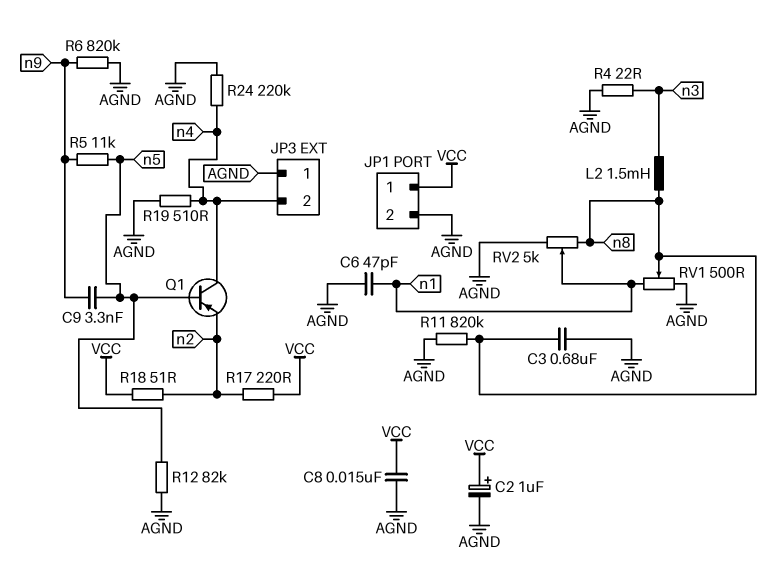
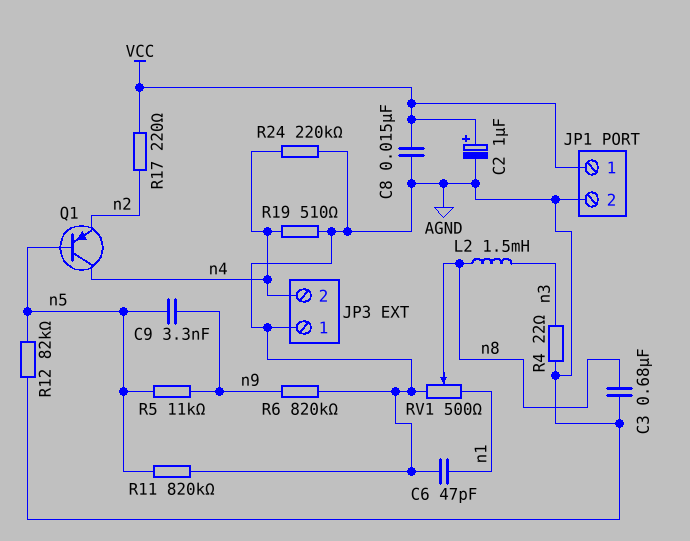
R11: 820k (AGND, n8) -> 820k (AGND, n5)
R18: 51 (VCC, n2) -> none
RV2: 5k (AGND, n8, wiper n1) -> none

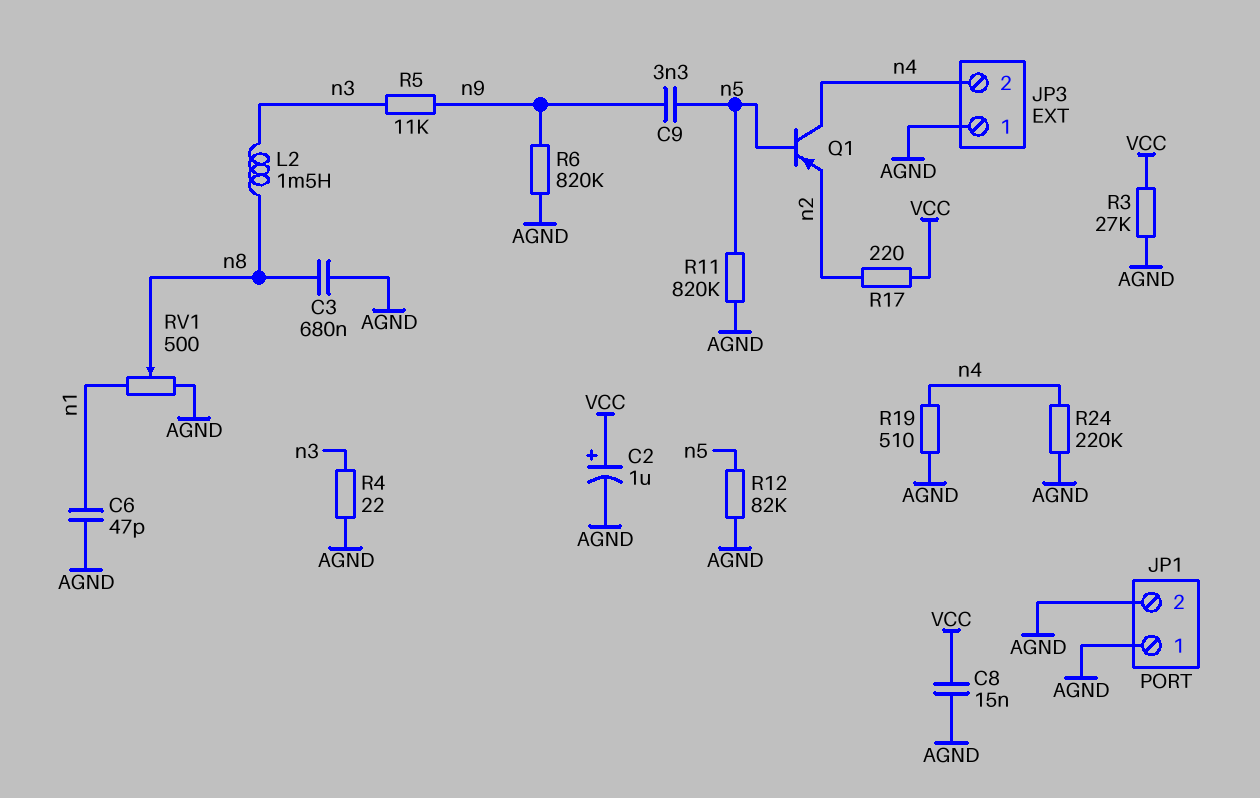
JP1 pin 1: VCC -> AGND
R3: none -> 27k (AGND, VCC)
R5: 11k (n5, n9) -> 11k (n3, n9)

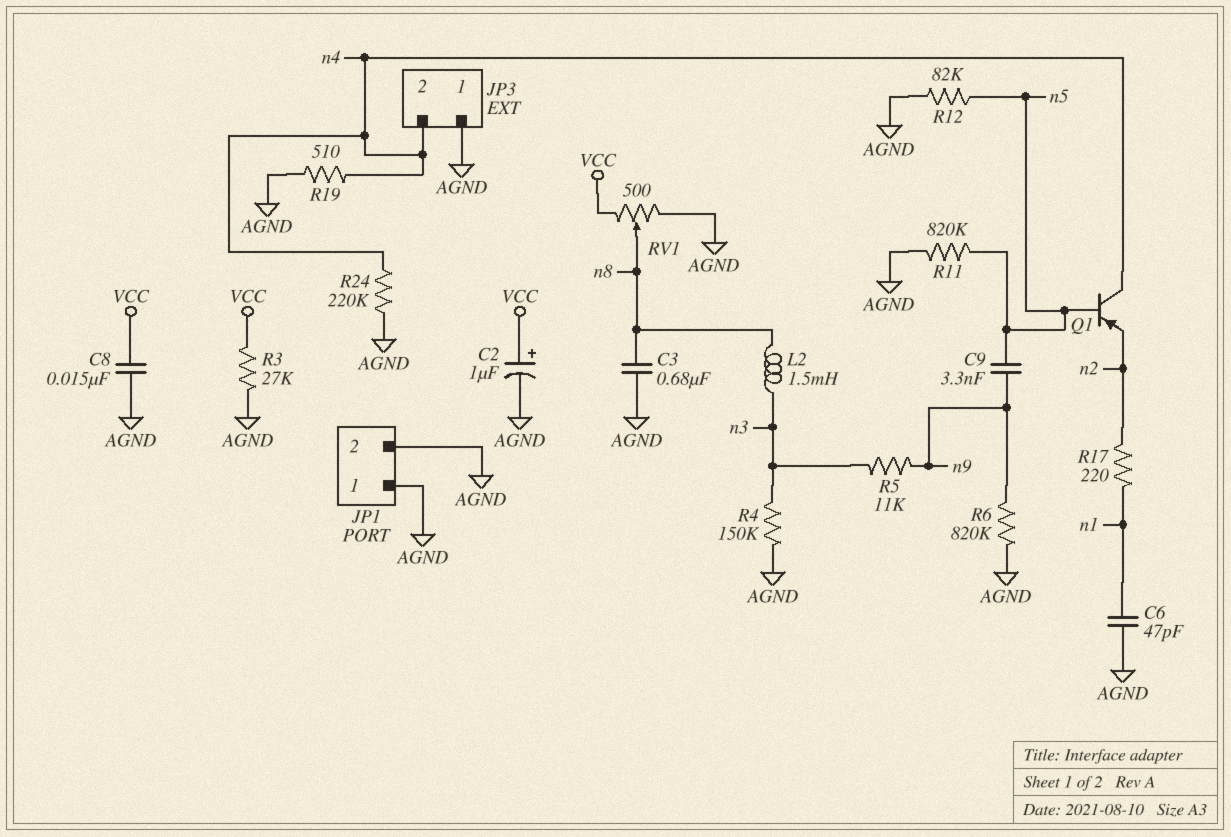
R4: 22 (AGND, n3) -> 150k (AGND, n3)
R17: 220 (VCC, n2) -> 220 (n1, n2)
RV1: 500 (AGND, n1, wiper n8) -> 500 (AGND, VCC, wiper n8)

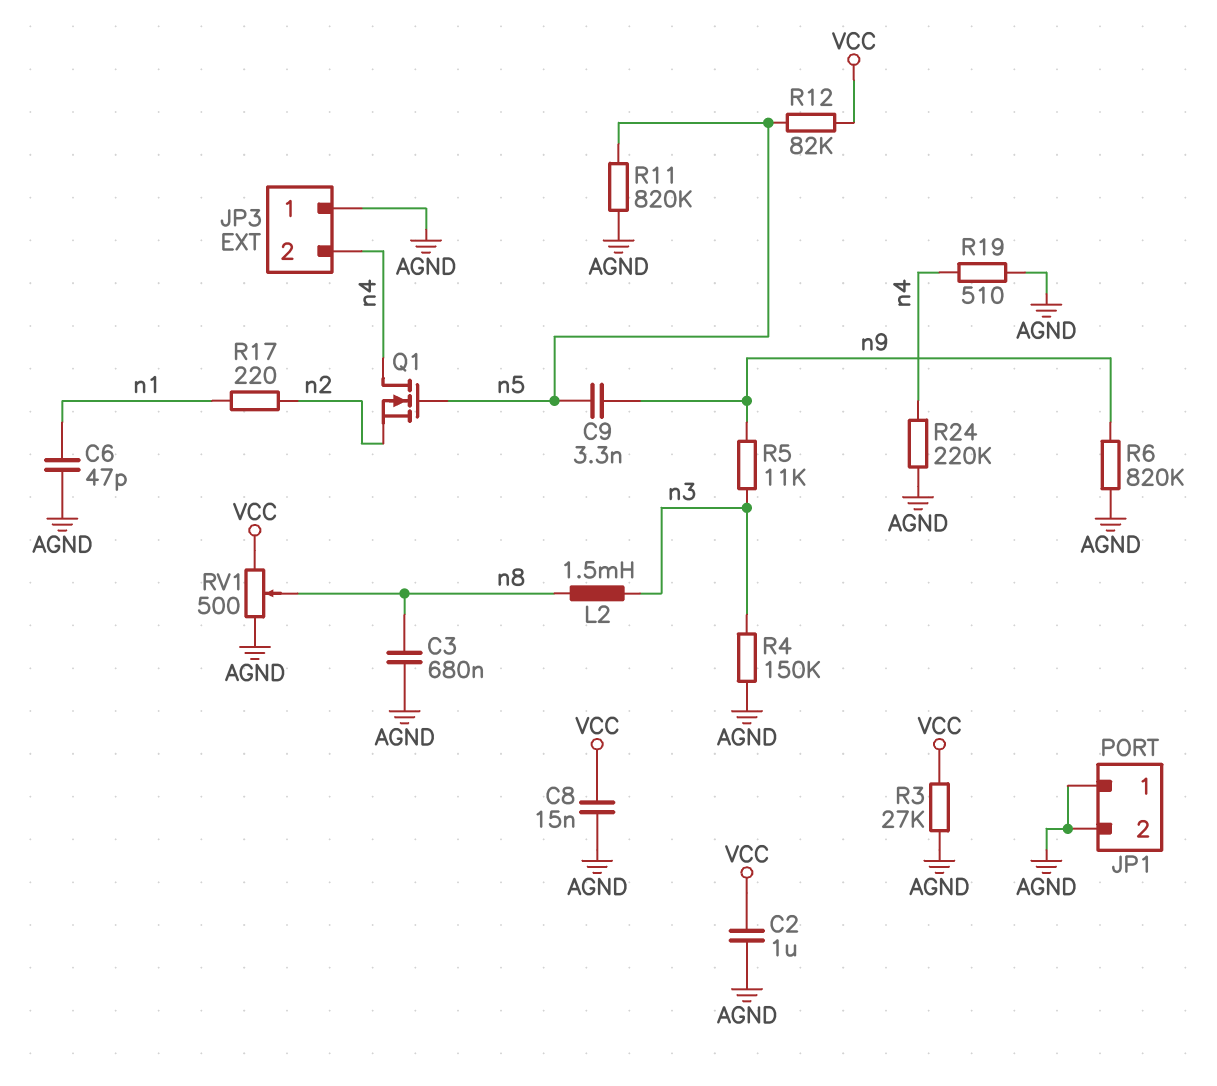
C2: 1uF (plus VCC, minus AGND) -> 1uF (AGND, VCC)
Q1: PNP (B n5, C n4, E n2) -> NMOS (G n5, D n4, S n2)
R12: 82k (AGND, n5) -> 82k (VCC, n5)

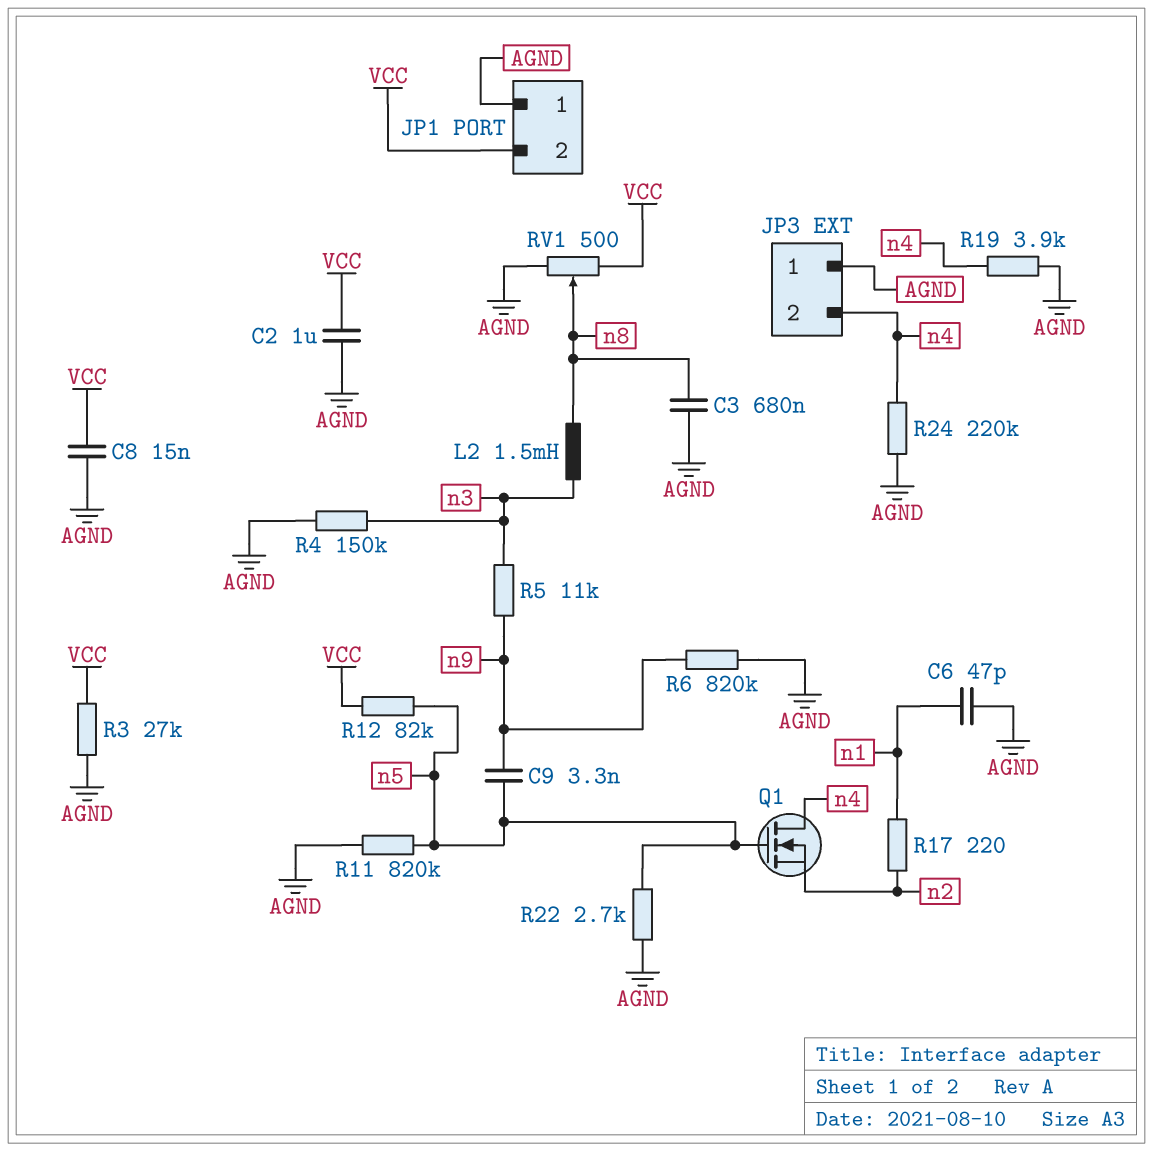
JP1 pin 2: AGND -> VCC
R19: 510 (AGND, n4) -> 3.9k (AGND, n4)
R22: none -> 2.7k (AGND, n5)

